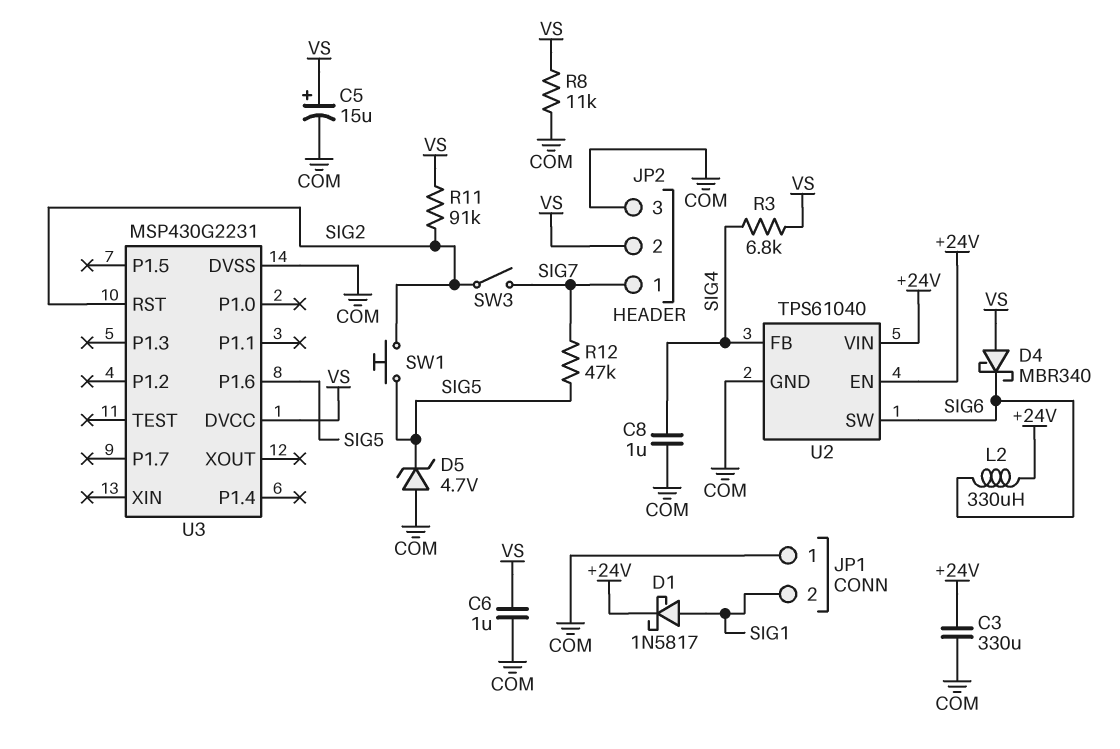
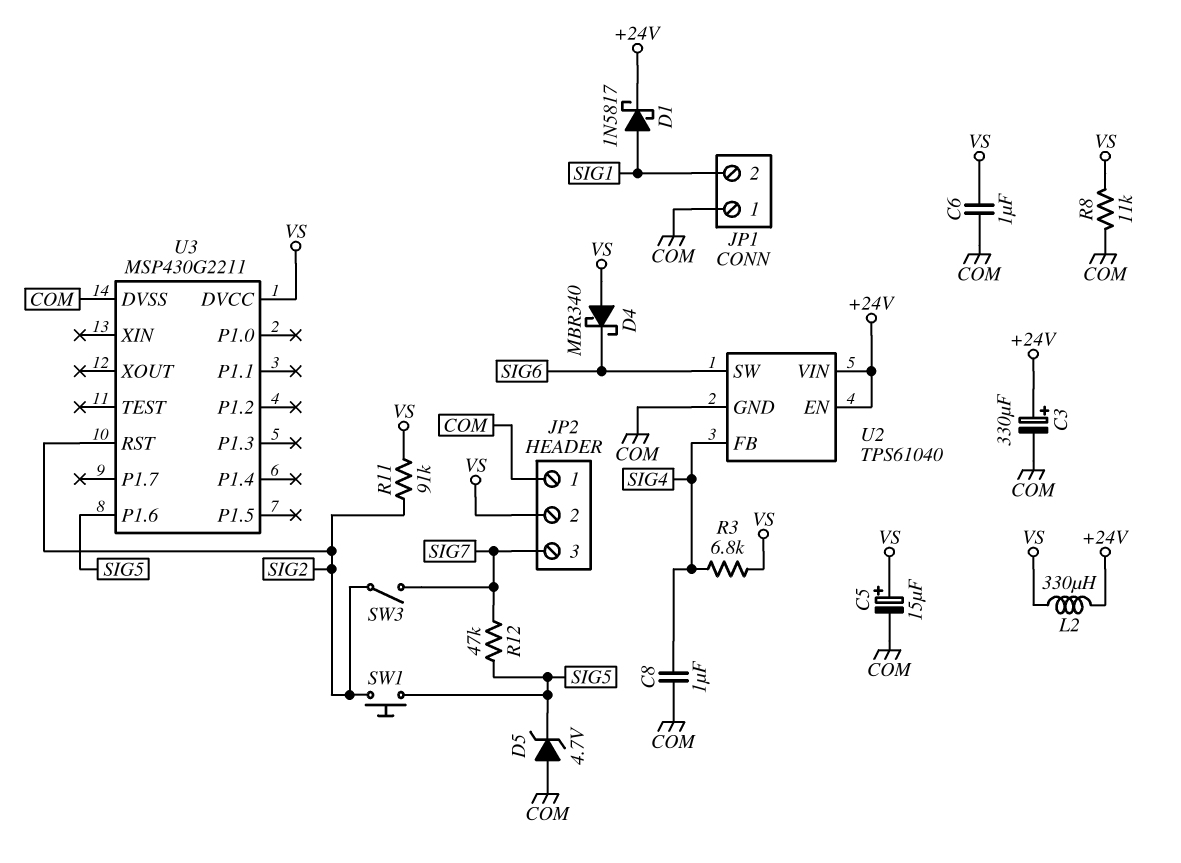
C3: 330uF (+24V, COM) -> 330uF (plus +24V, minus COM)
JP2 pin 1: SIG7 -> COM
JP2 pin 3: COM -> SIG7
L2: 330uH (+24V, SIG6) -> 330uH (+24V, VS)
U3: MSP430G2231 -> MSP430G2211

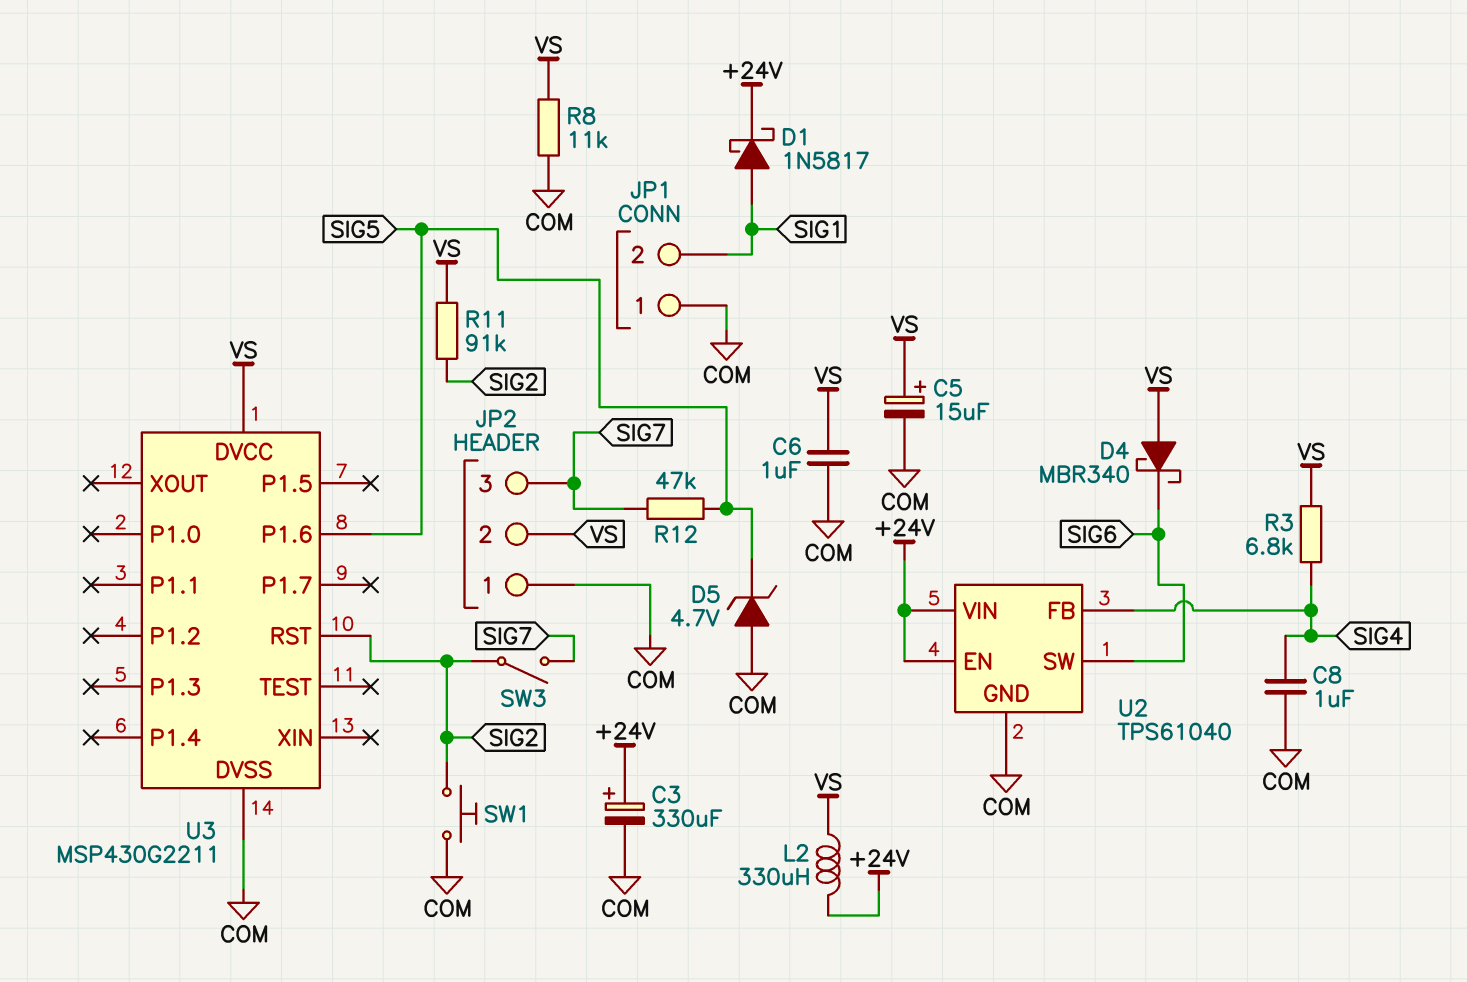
SW1: button (SIG2, SIG5) -> button (COM, SIG2)

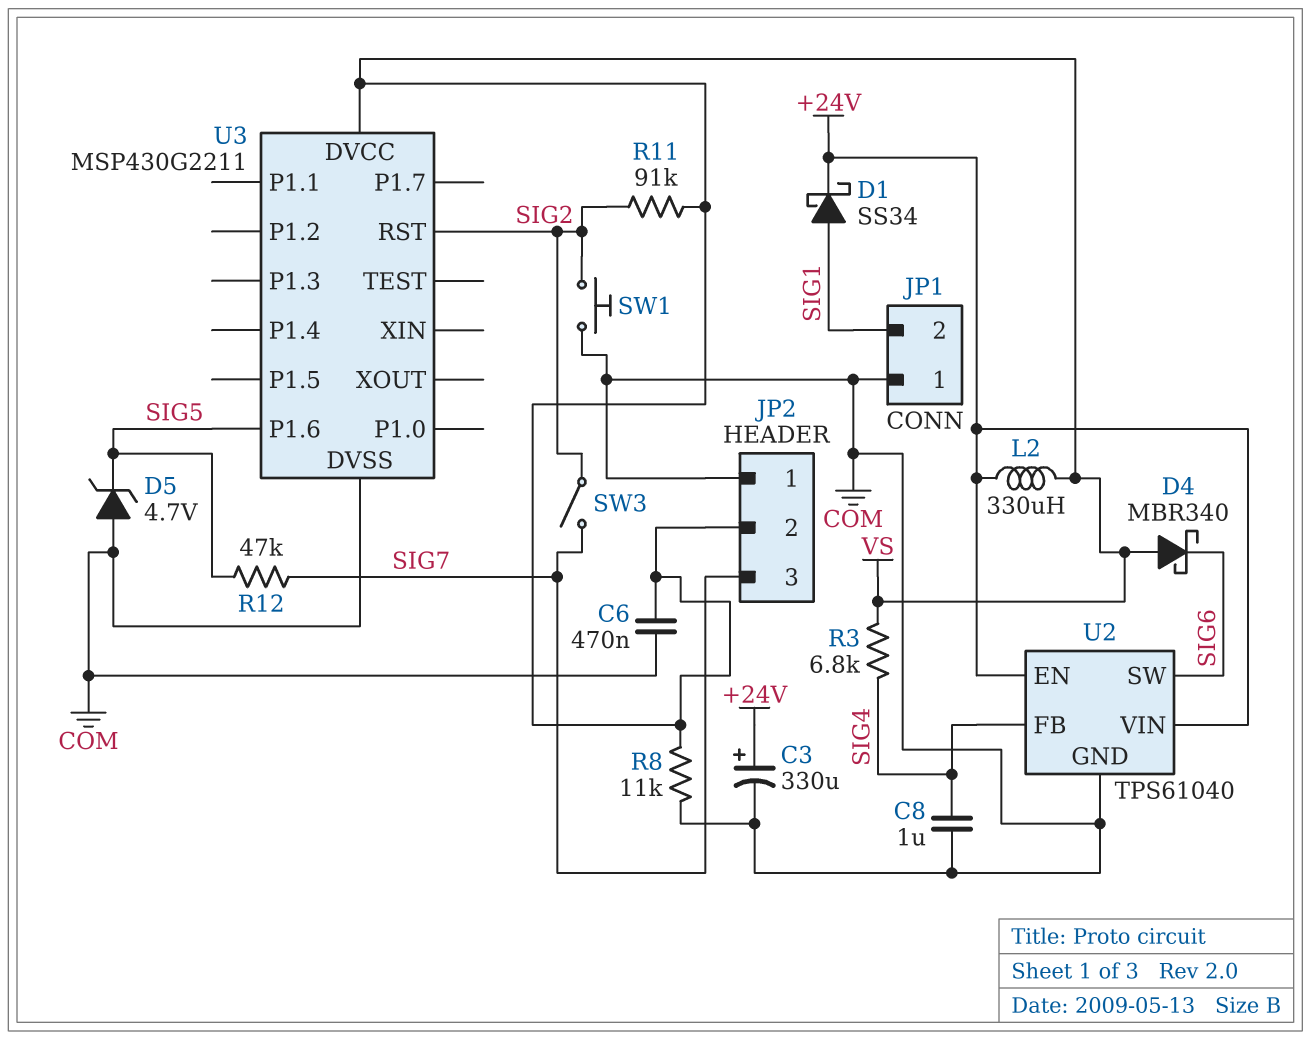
C5: 15uF (plus VS, minus COM) -> none
C6: 1uF (COM, VS) -> 470nF (COM, VS)
D1: schottky 1N5817 (A SIG1, K +24V) -> schottky SS34 (A SIG1, K +24V)

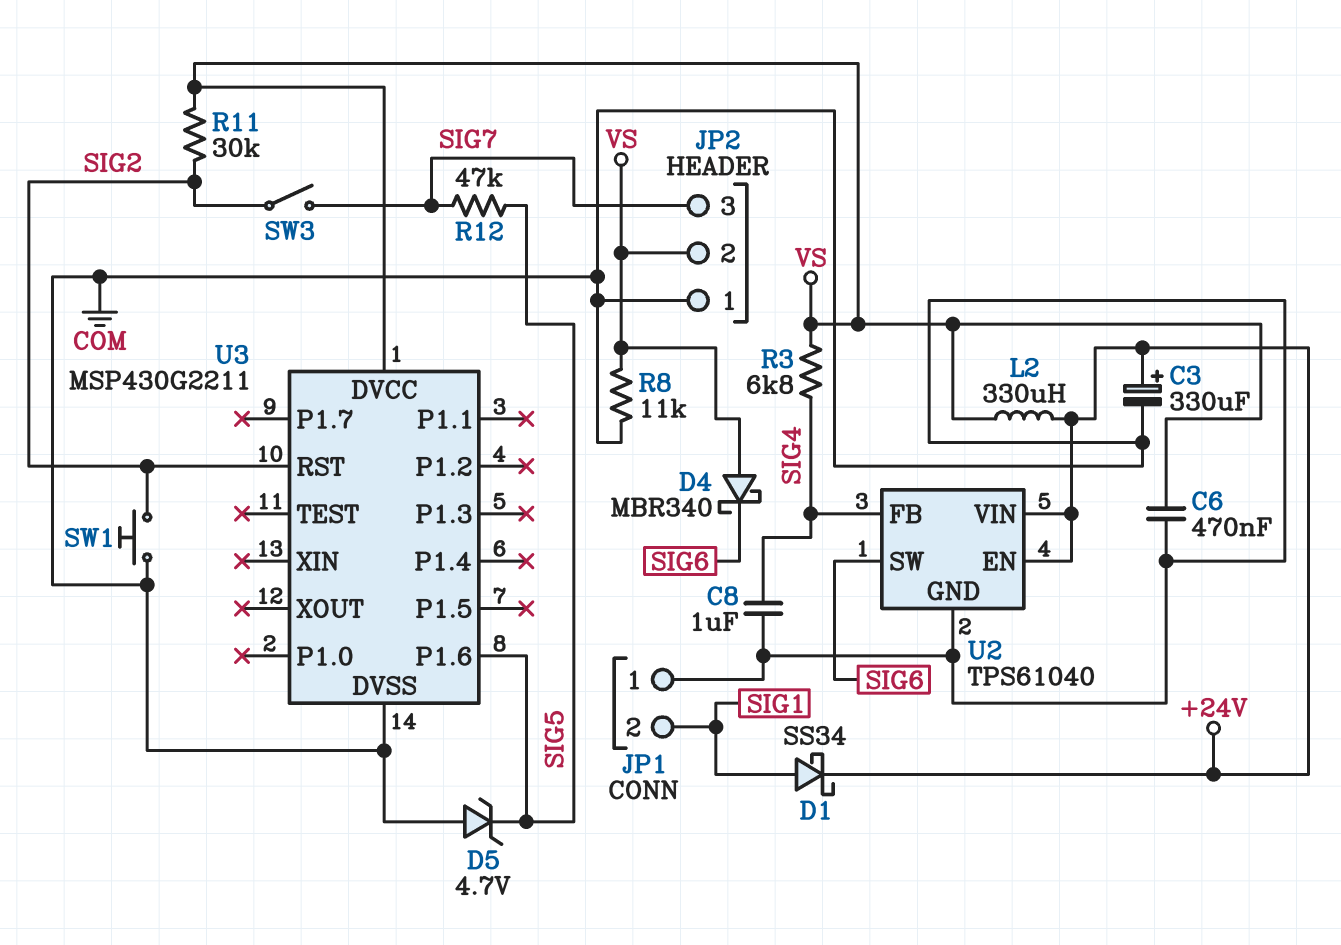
R11: 91k (SIG2, VS) -> 30k (SIG2, VS)

